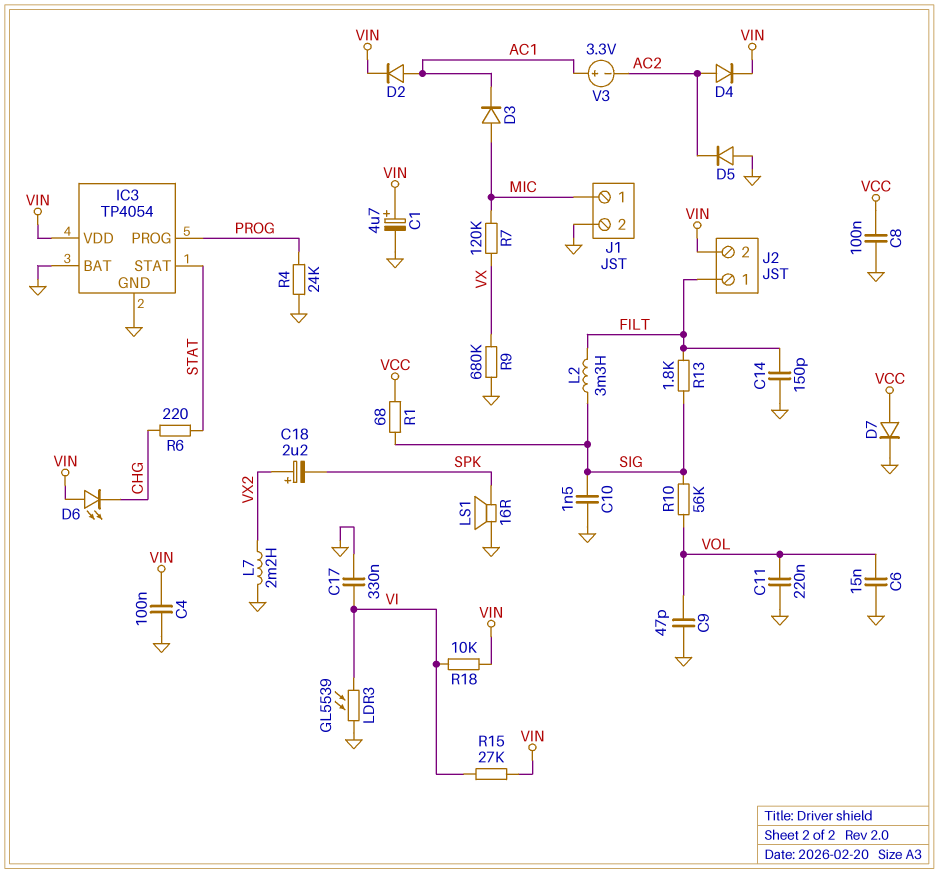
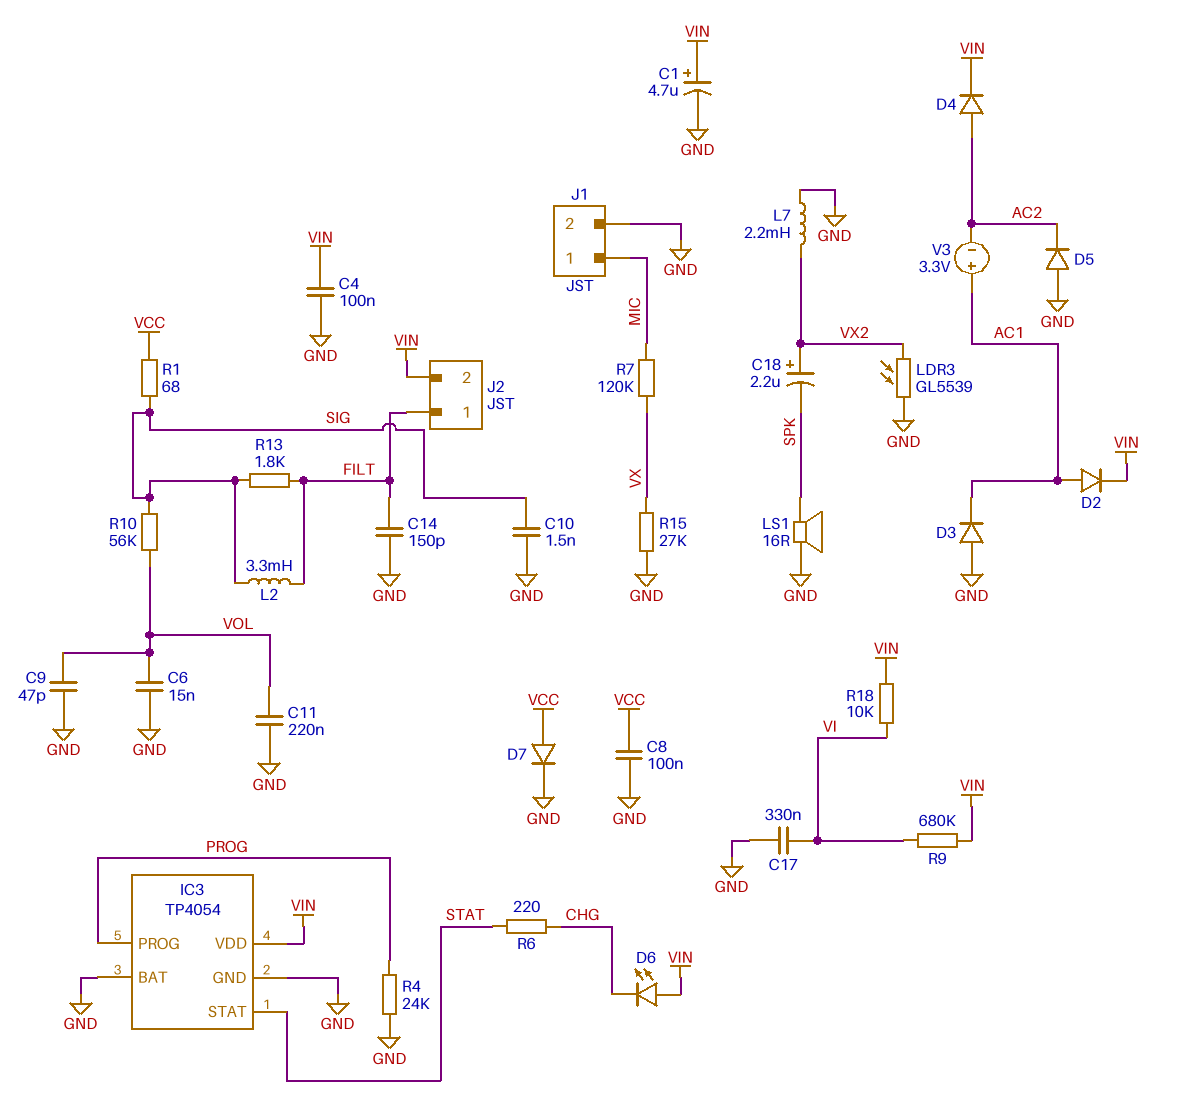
D3: diode (A MIC, K AC1) -> diode (A GND, K AC1)
LDR3: GL5539 (GND, VI) -> GL5539 (GND, VX2)
R9: 680k (GND, VX) -> 680k (VI, VIN)
R15: 27k (VI, VIN) -> 27k (GND, VX)

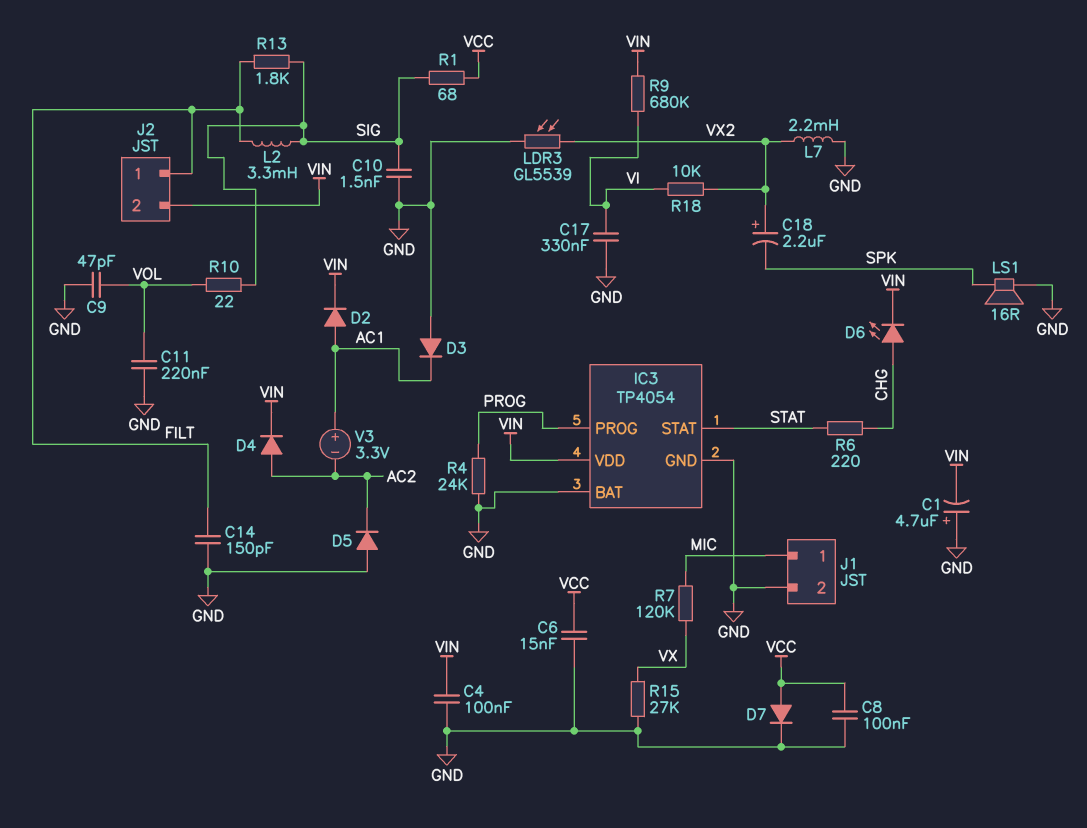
C1: 4.7uF (plus VIN, minus GND) -> 4.7uF (plus GND, minus VIN)
C6: 15nF (GND, VOL) -> 15nF (GND, VCC)
D6: LED (A VIN, K CHG) -> LED (A CHG, K VIN)
R10: 56k (SIG, VOL) -> 22 (SIG, VOL)
R18: 10k (VI, VIN) -> 10k (VI, VX2)

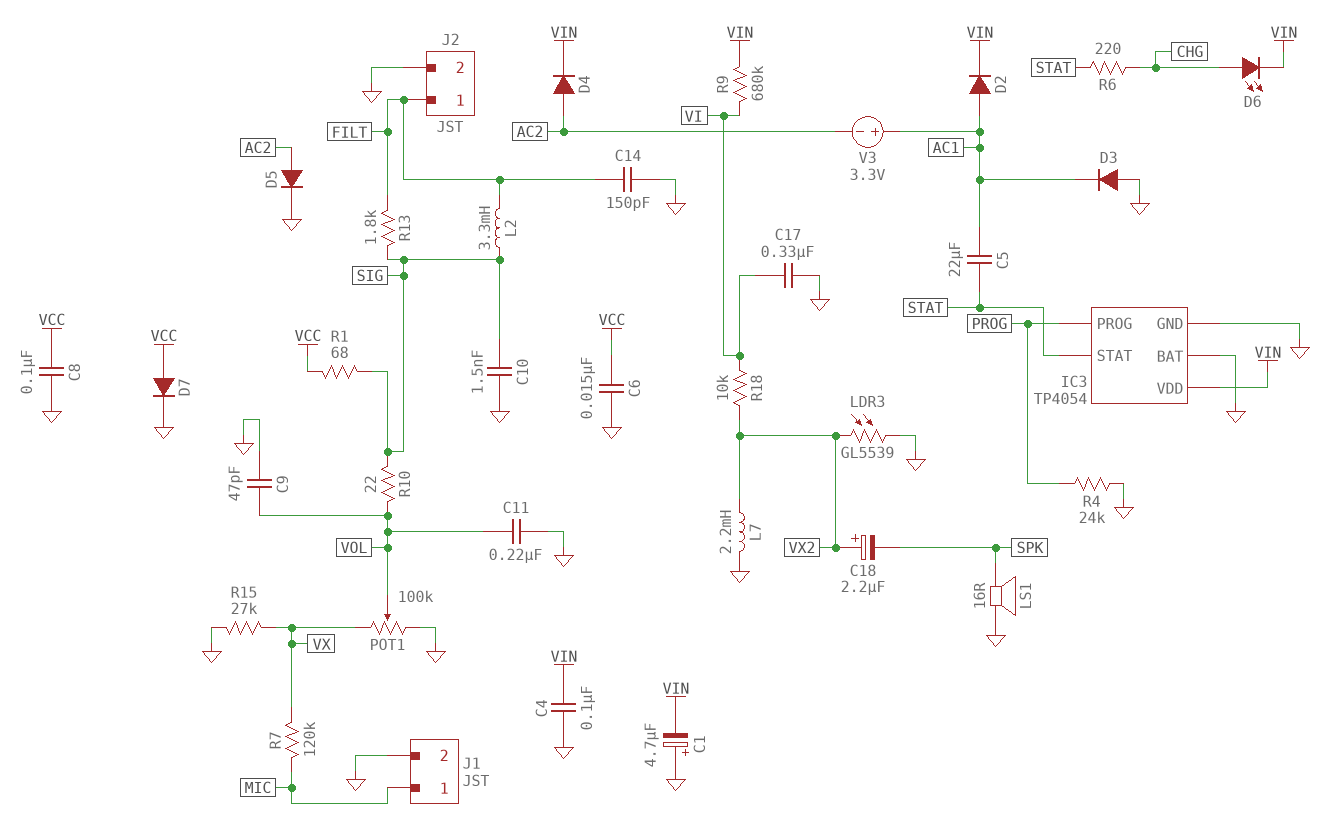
C5: none -> 22uF (AC1, STAT)
D5: diode (A GND, K AC2) -> diode (A AC2, K GND)
J2 pin 2: VIN -> GND
POT1: none -> 100k (GND, VX, wiper VOL)

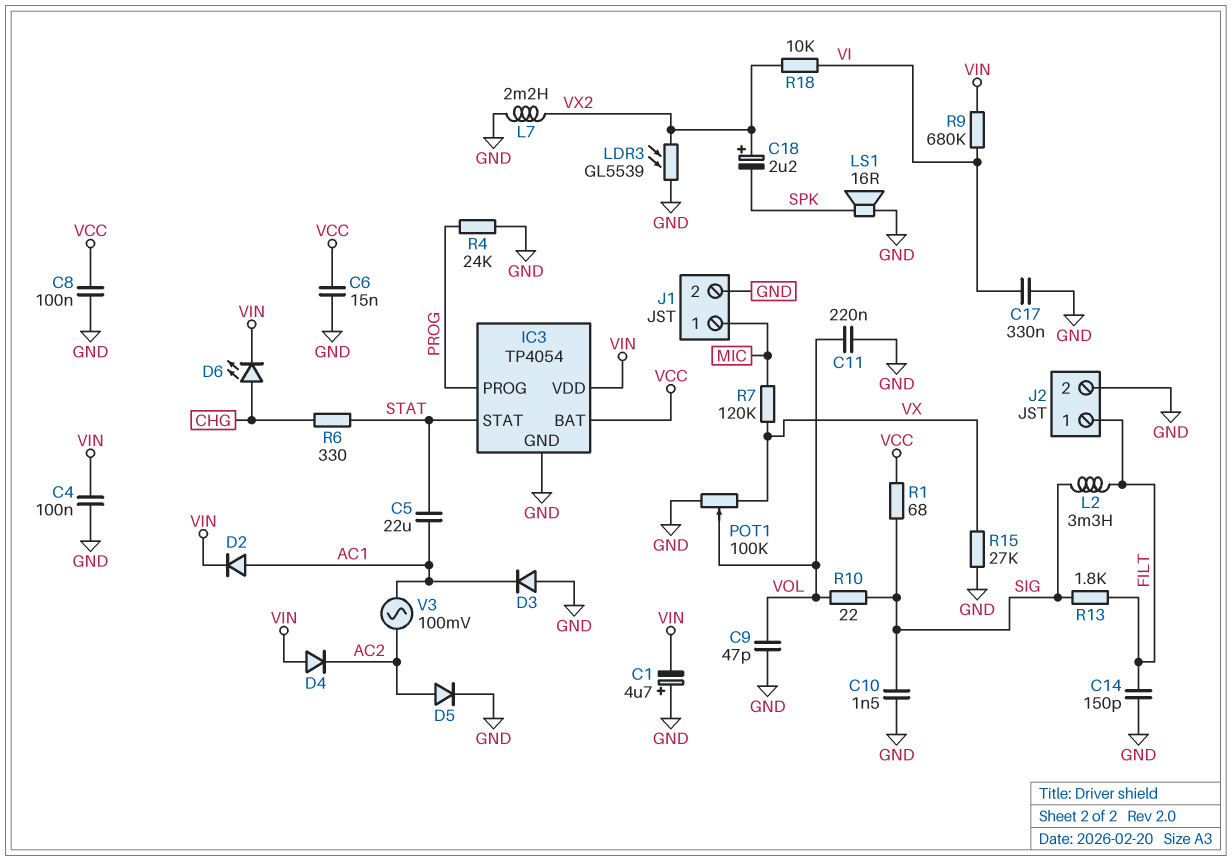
D4: diode (A AC2, K VIN) -> diode (A VIN, K AC2)
D7: diode (A VCC, K GND) -> none
IC3 pin BAT: GND -> VCC
R6: 220 (CHG, STAT) -> 330 (CHG, STAT)
V3: 3.3V (plus AC1, minus AC2) -> AC 100mV (AC1, AC2)

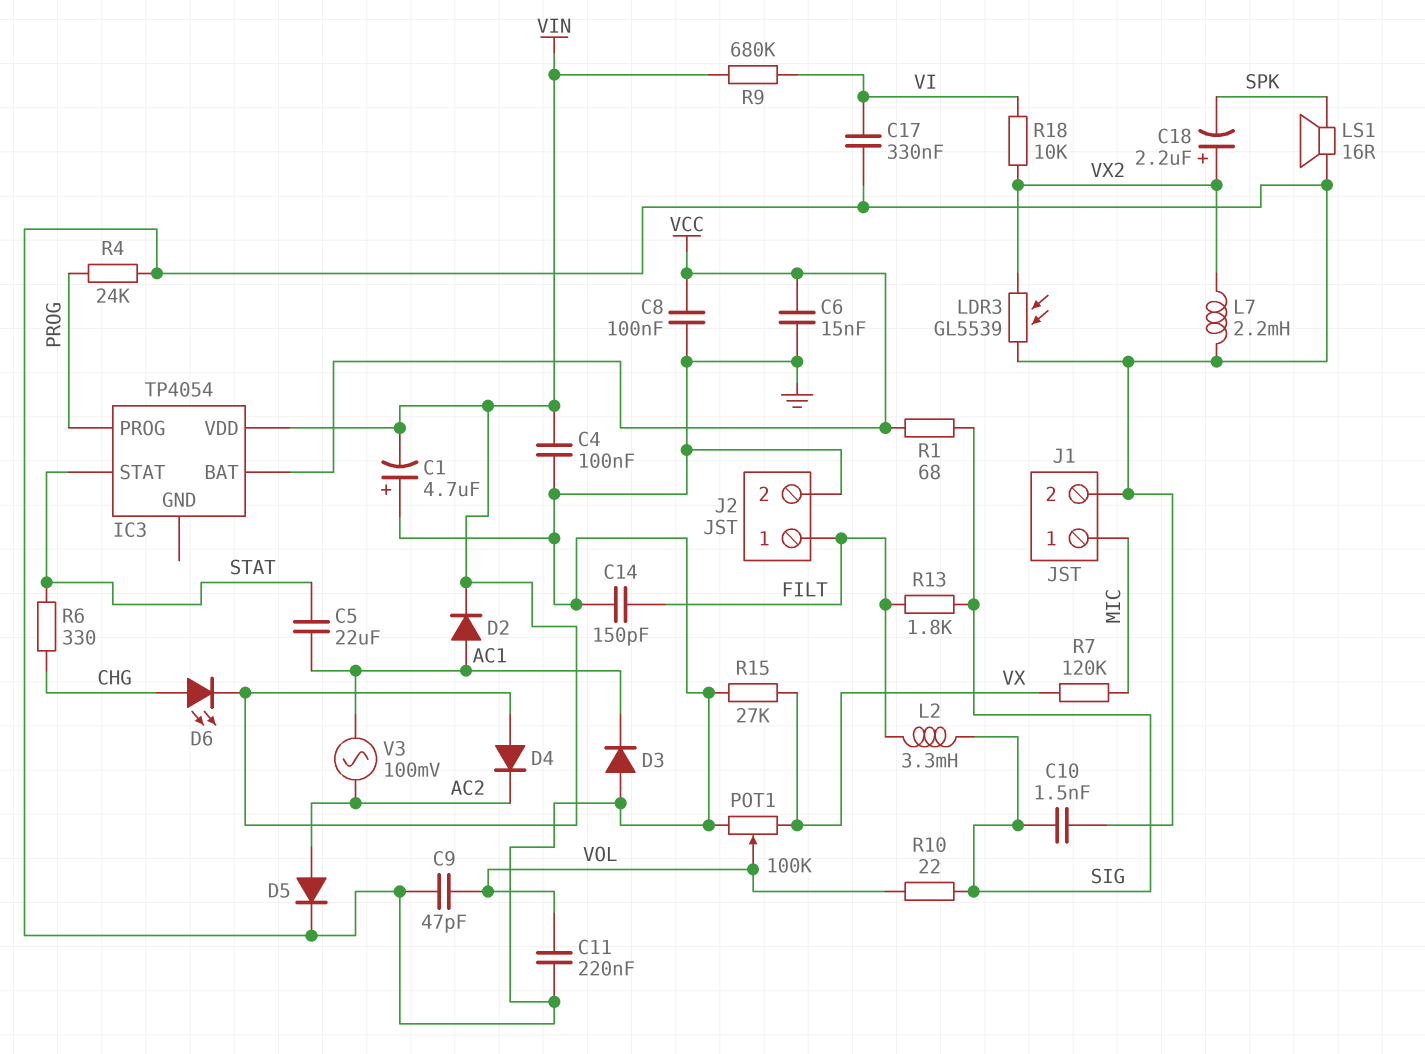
IC3 pin GND: GND -> none

